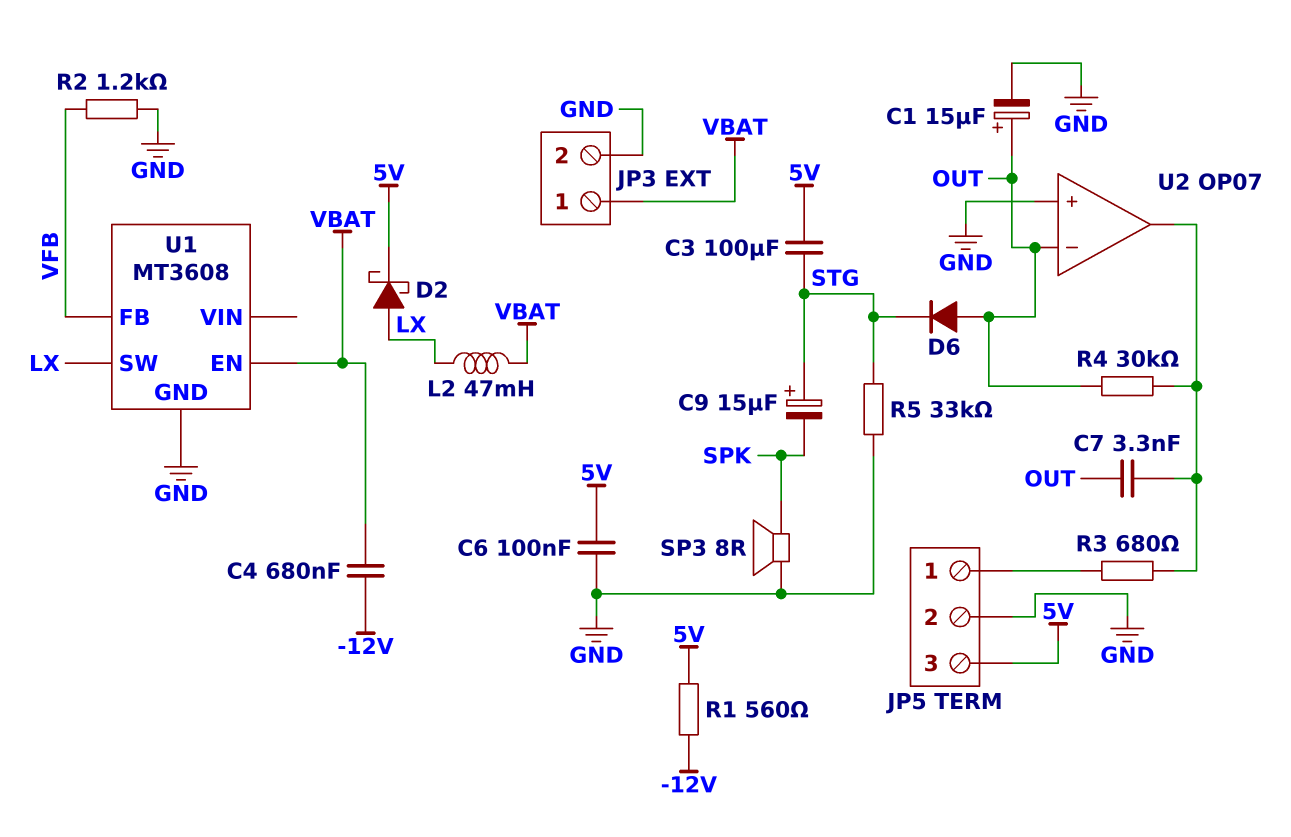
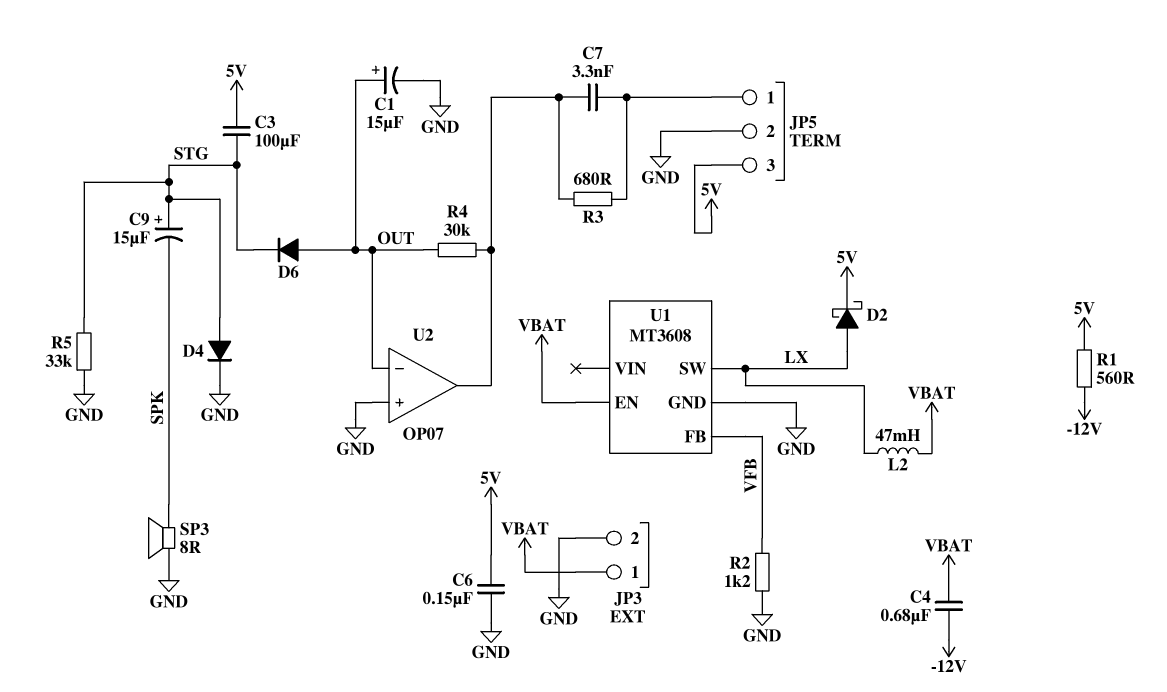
C6: 100nF (5V, GND) -> 150nF (5V, GND)
C7: 3.3nF (OUT, U2/out) -> 3.3nF (JP5/1, U2/out)
D4: none -> diode (A STG, K GND)

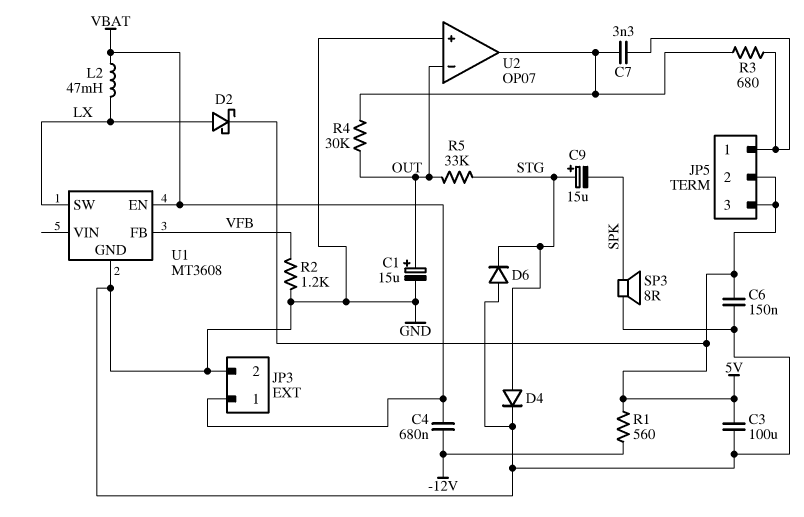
C3: 100uF (5V, STG) -> 100uF (5V, GND)
D6: diode (A OUT, K STG) -> diode (A GND, K STG)
JP5 pin 2: GND -> 5V
R5: 33k (GND, STG) -> 33k (OUT, STG)

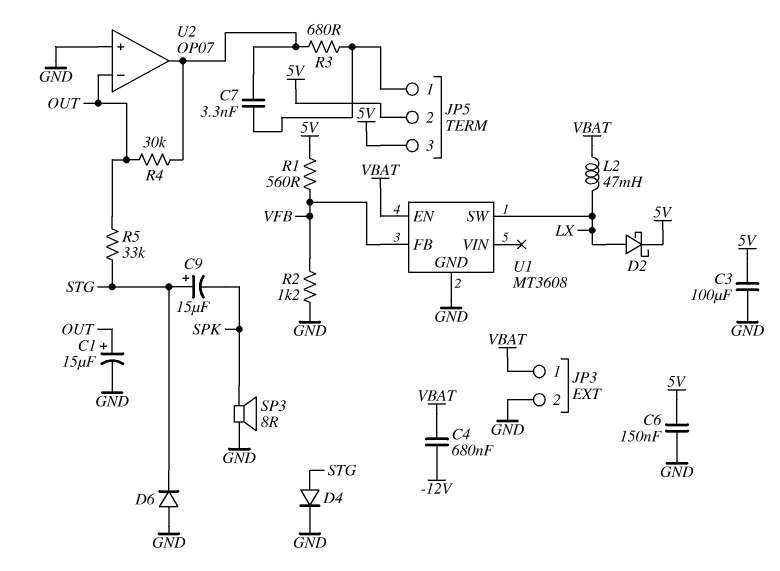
R1: 560 (-12V, 5V) -> 560 (5V, VFB)

